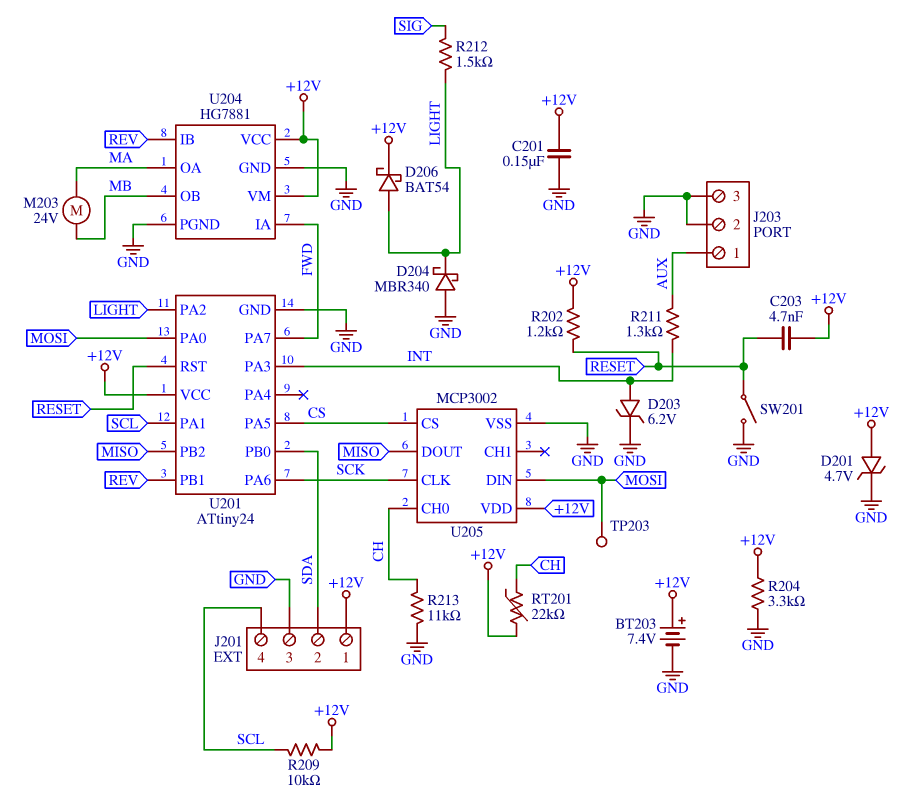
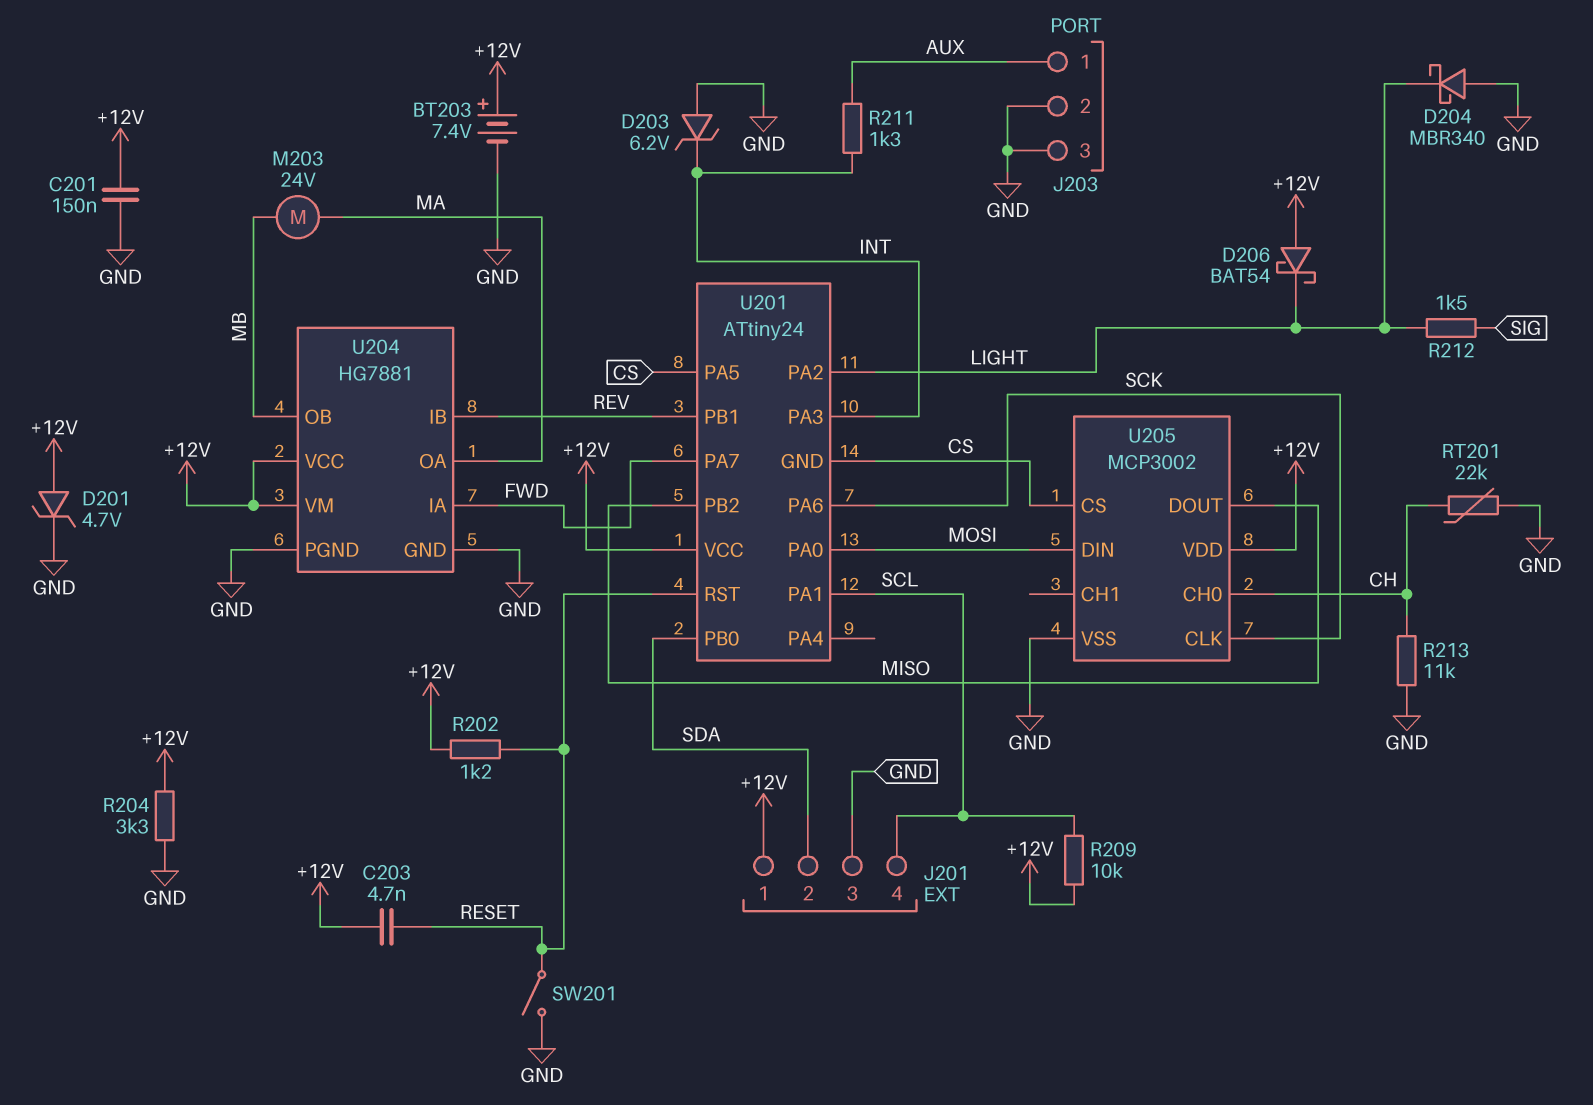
D203: zener 6.2V (A INT, K GND) -> zener 6.2V (A GND, K INT)
D206: schottky BAT54 (A LIGHT, K +12V) -> schottky BAT54 (A +12V, K LIGHT)
RT201: 22k (+12V, CH) -> 22k (CH, GND)
TP203: test point (MOSI) -> none
U201 pin GND: GND -> CS

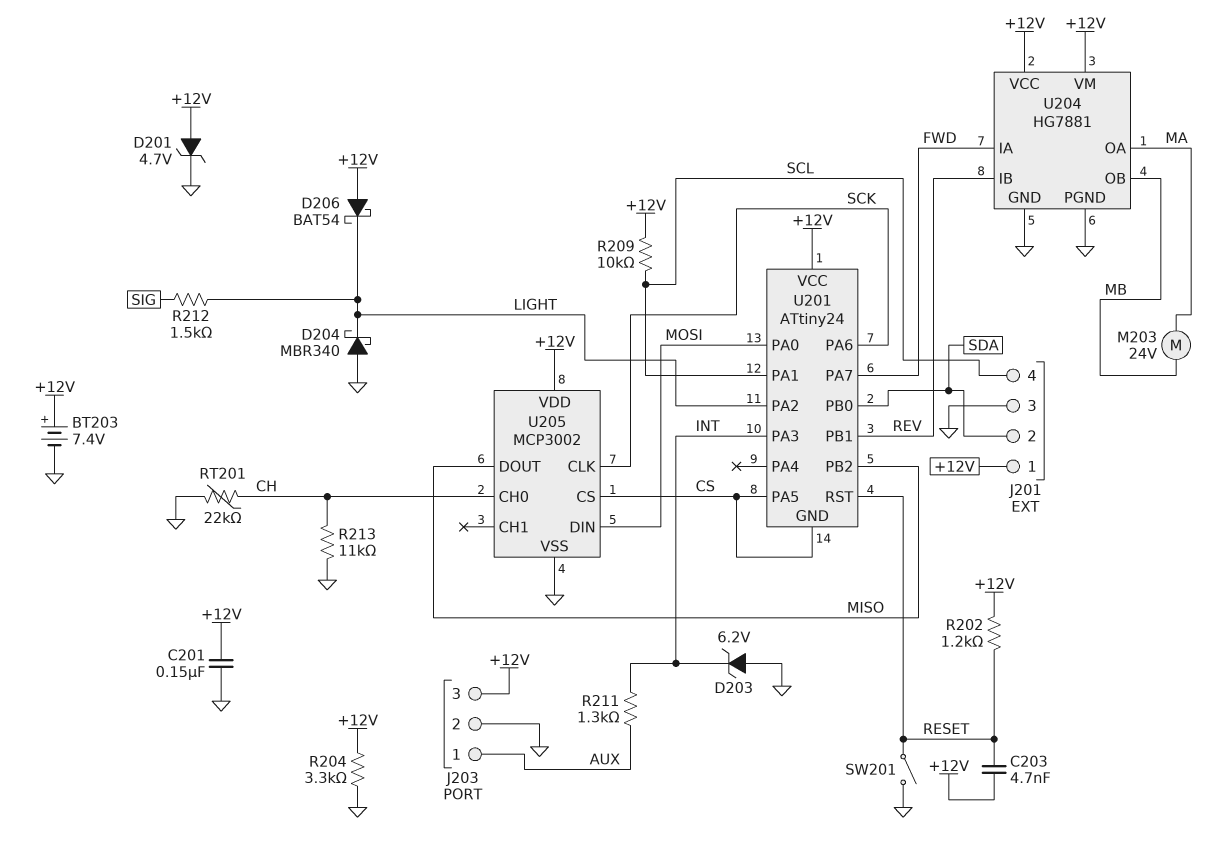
J203 pin 3: GND -> +12V

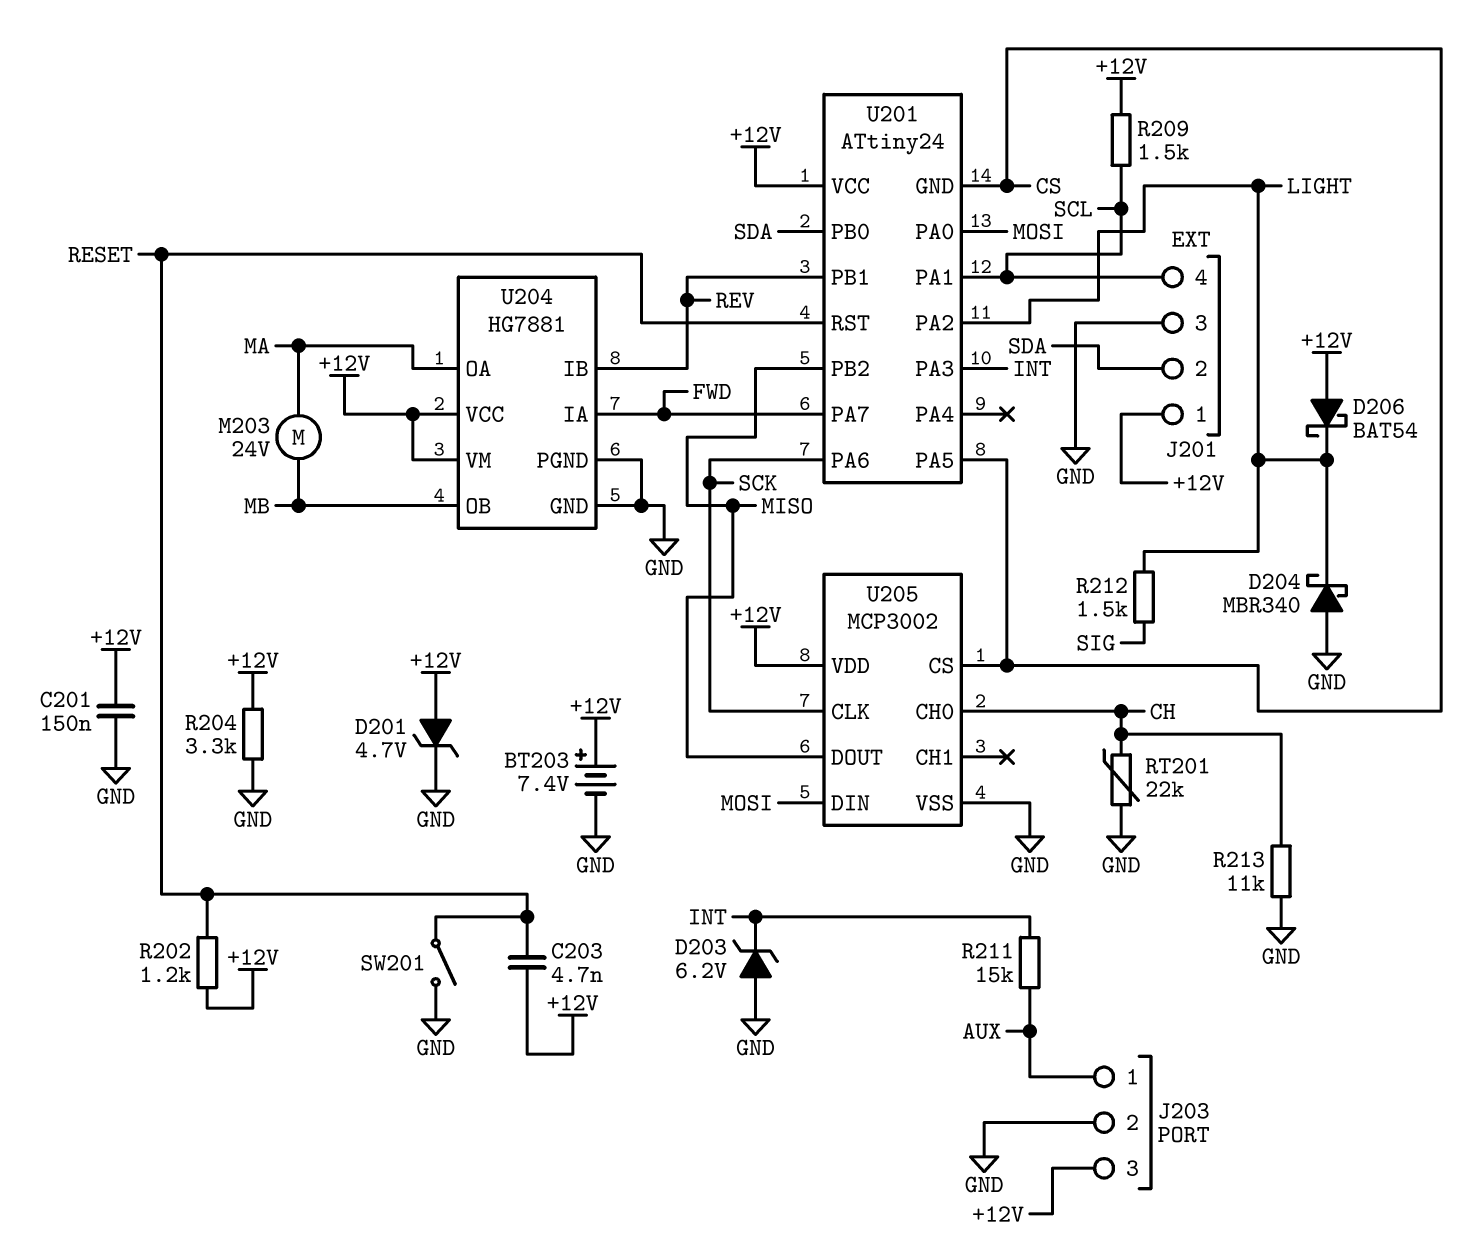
R209: 10k (+12V, SCL) -> 1.5k (+12V, SCL)
R211: 1.3k (AUX, INT) -> 15k (AUX, INT)

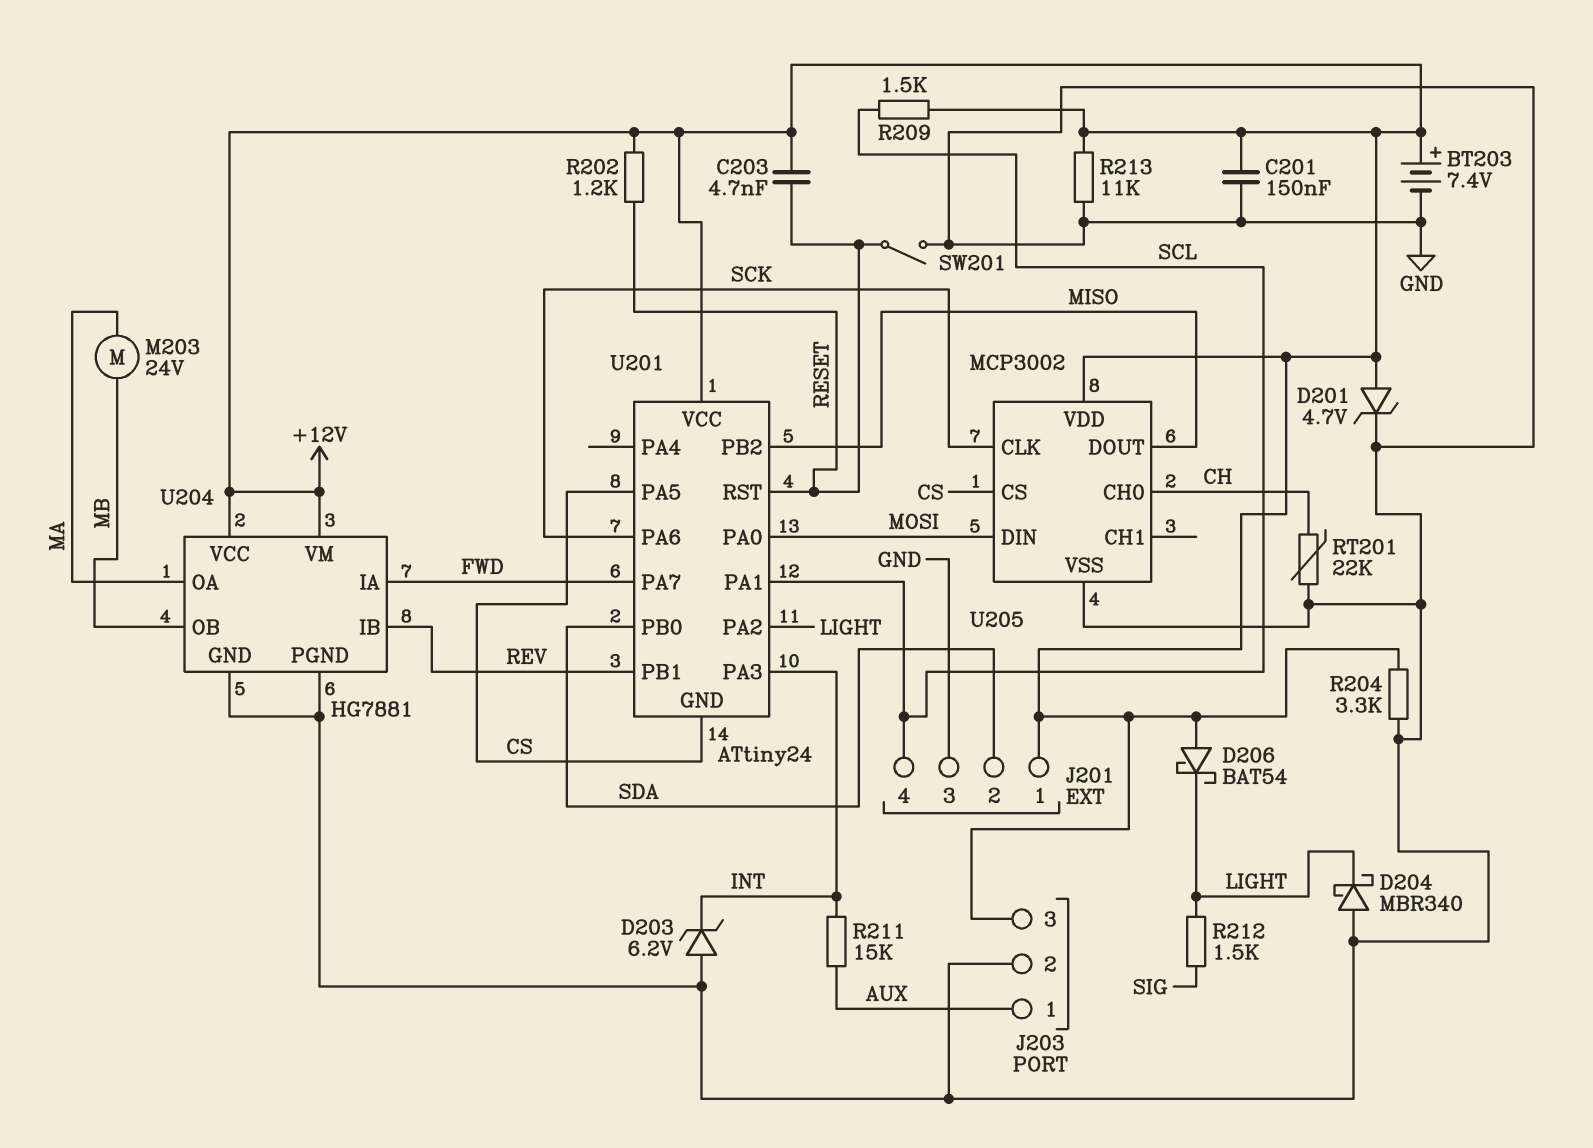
R213: 11k (CH, GND) -> 11k (+12V, GND)

